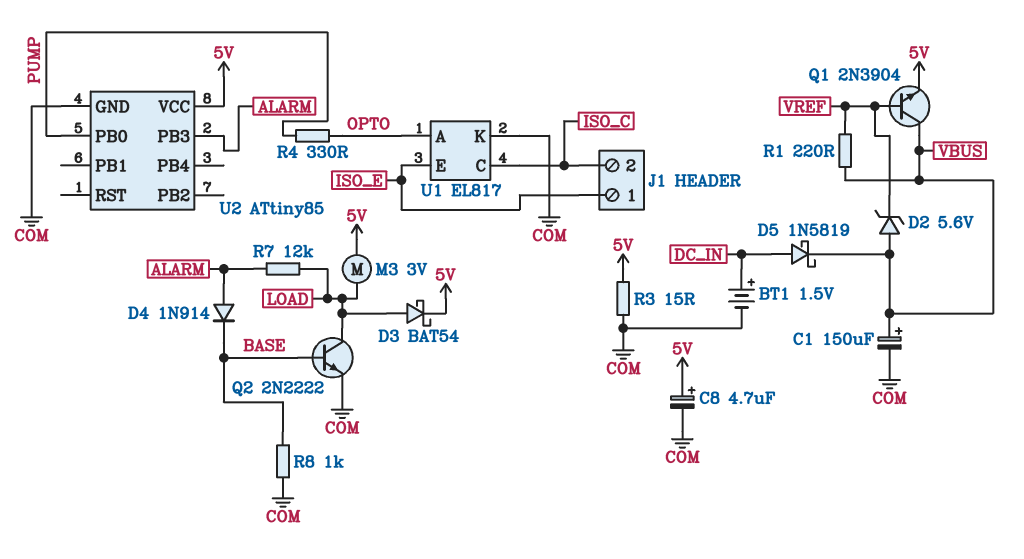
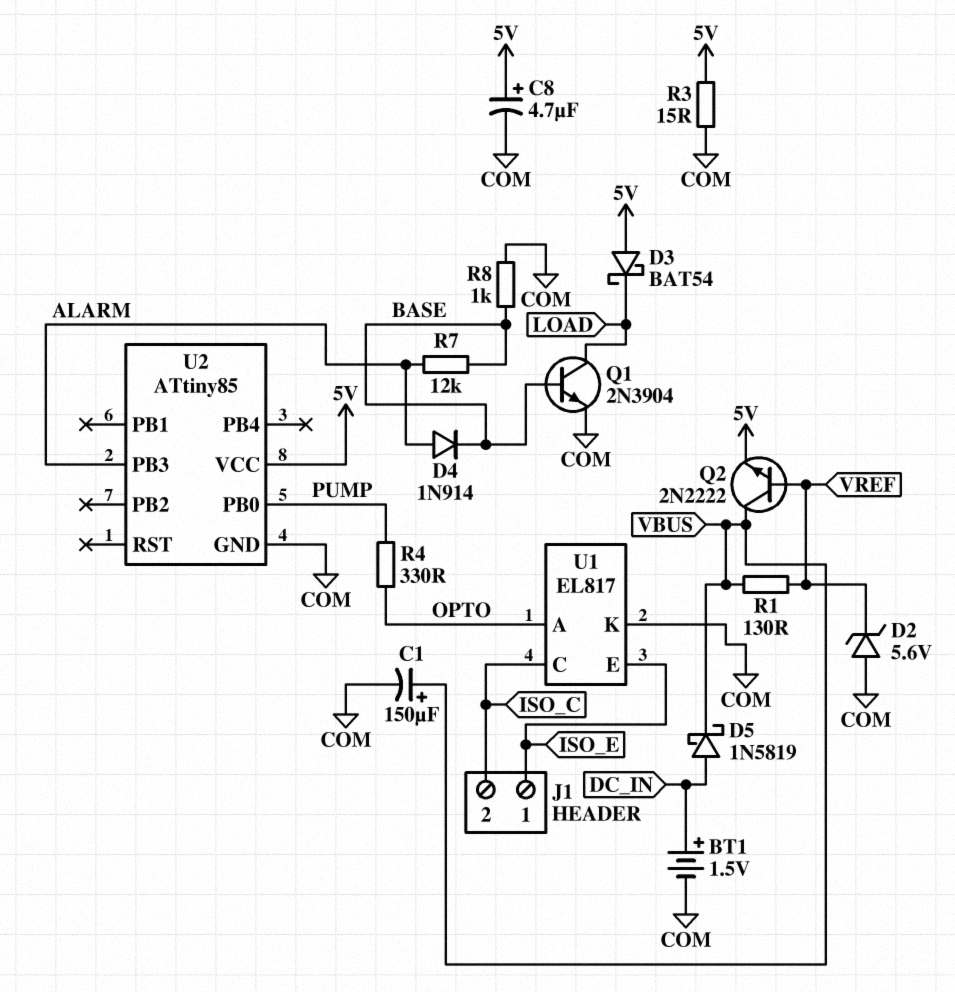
D2: zener 5.6V (A VBUS, K VREF) -> zener 5.6V (A COM, K VREF)
D3: schottky BAT54 (A LOAD, K 5V) -> schottky BAT54 (A 5V, K LOAD)
M3: motor 3V (5V, LOAD) -> none
Q1: NPN 2N3904 (B VREF, C VBUS, E 5V) -> NPN 2N3904 (B BASE, C LOAD, E COM)
Q2: NPN 2N2222 (B BASE, C LOAD, E COM) -> NPN 2N2222 (B VREF, C VBUS, E 5V)
R1: 220 (VBUS, VREF) -> 130 (VBUS, VREF)
R7: 12k (ALARM, LOAD) -> 12k (ALARM, BASE)

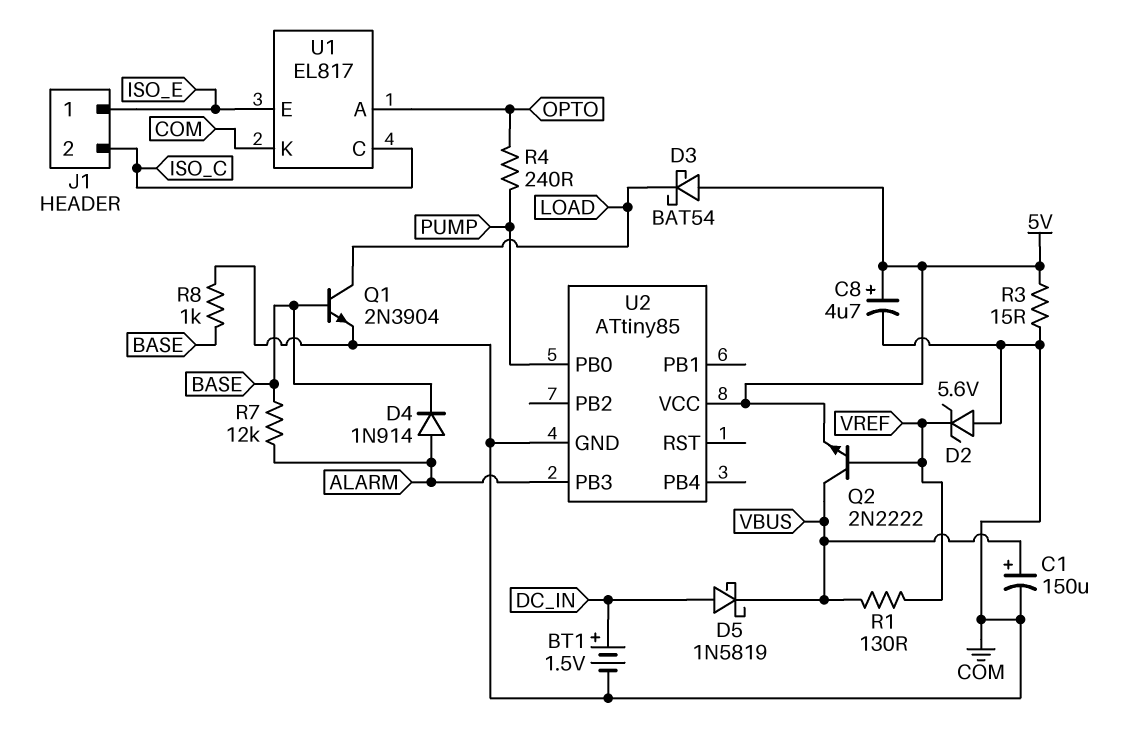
R4: 330 (OPTO, PUMP) -> 240 (OPTO, PUMP)

